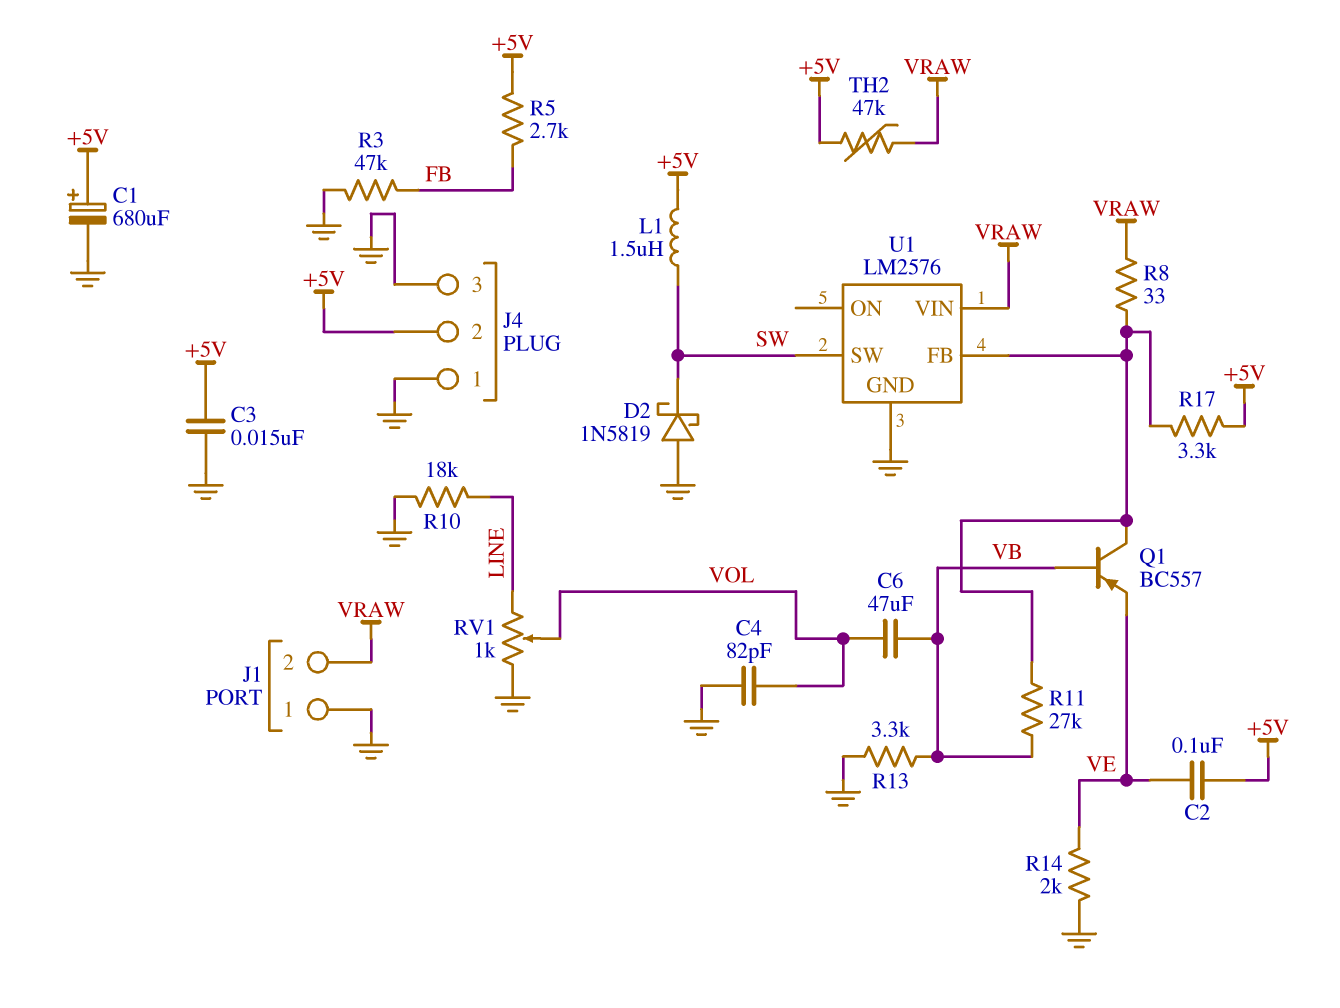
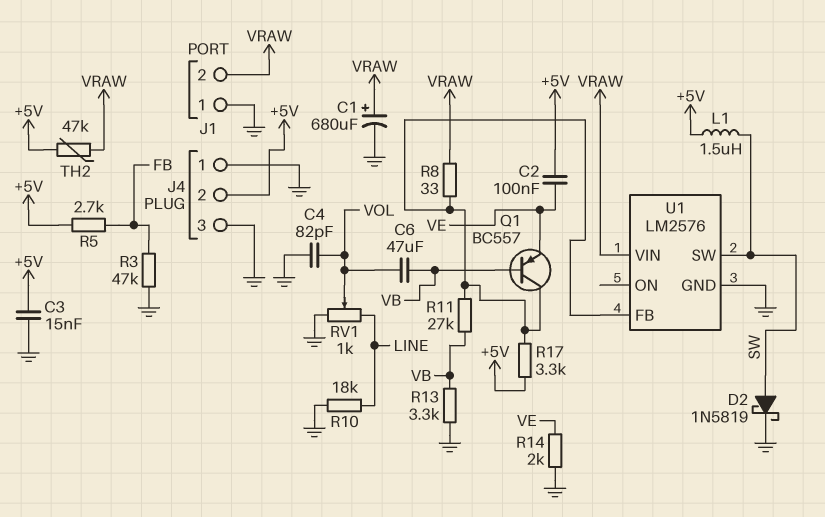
C1: 680uF (plus +5V, minus GND) -> 680uF (plus VRAW, minus GND)
D2: schottky 1N5819 (A GND, K SW) -> schottky 1N5819 (A SW, K GND)

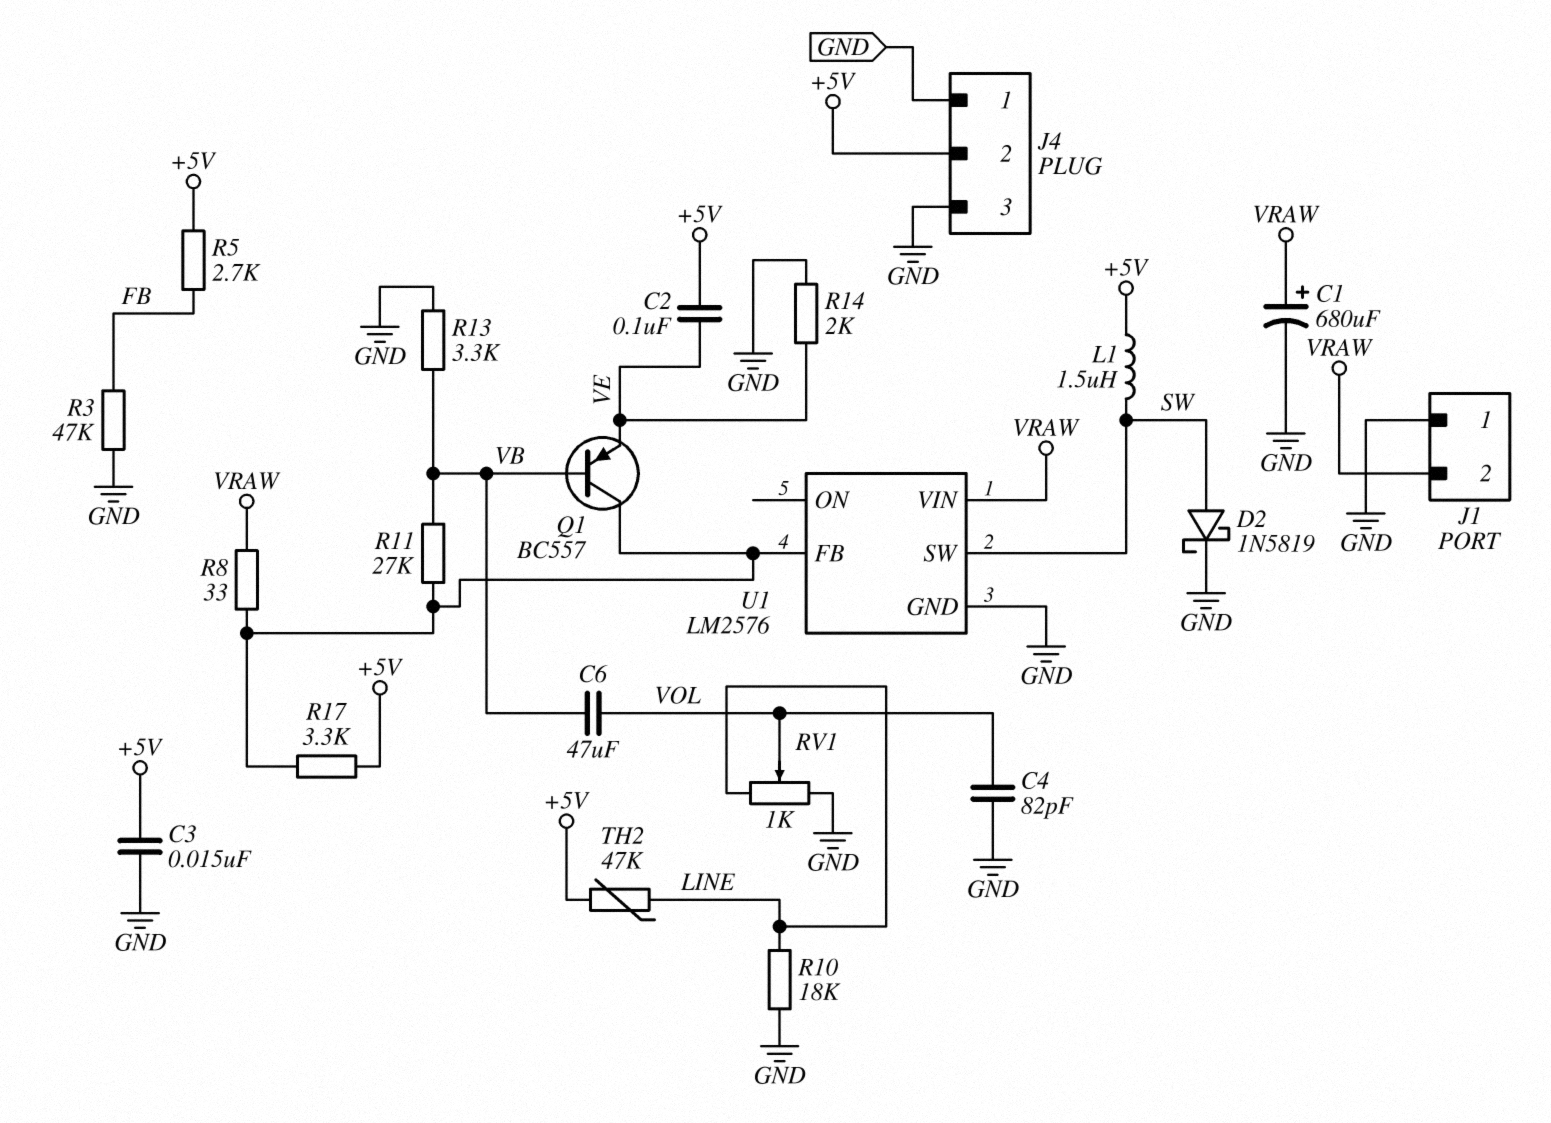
TH2: 47k (+5V, VRAW) -> 47k (+5V, LINE)

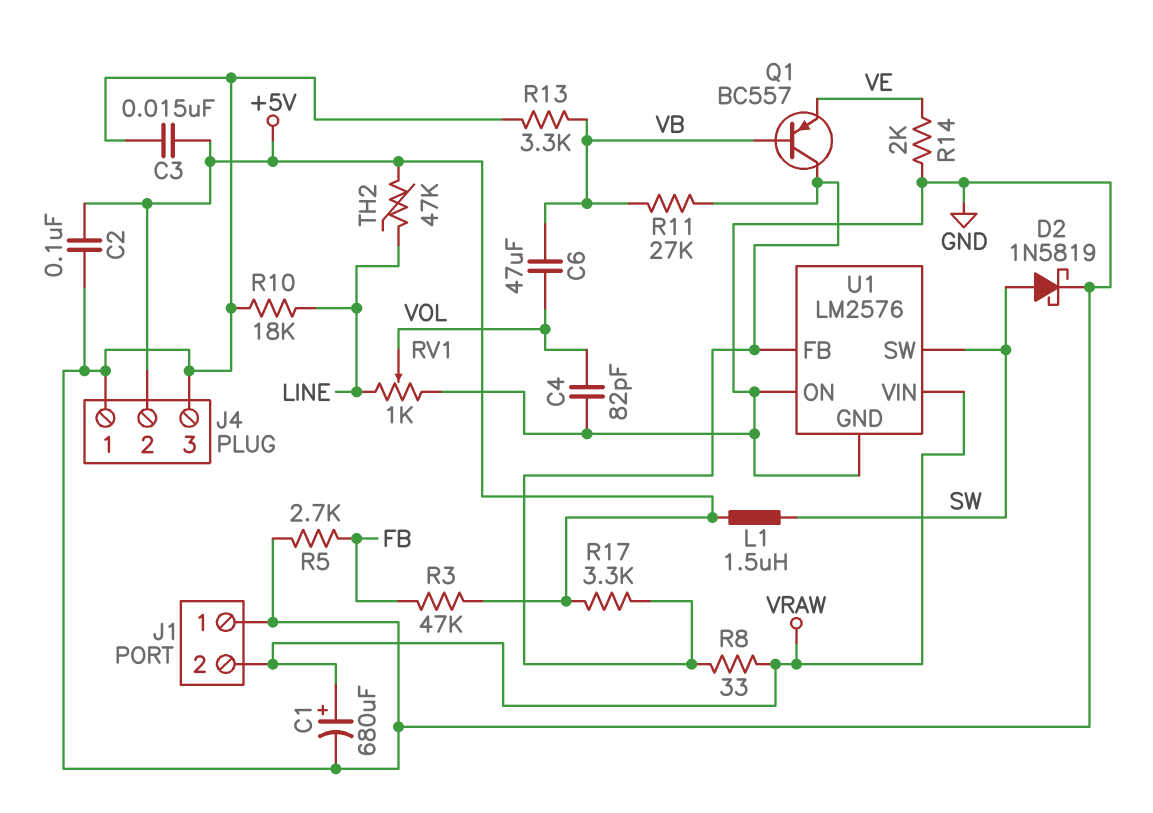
C2: 100nF (+5V, VE) -> 100nF (+5V, GND)
R3: 47k (FB, GND) -> 47k (+5V, FB)
R5: 2.7k (+5V, FB) -> 2.7k (FB, GND)
U1 pin ON: none -> GND

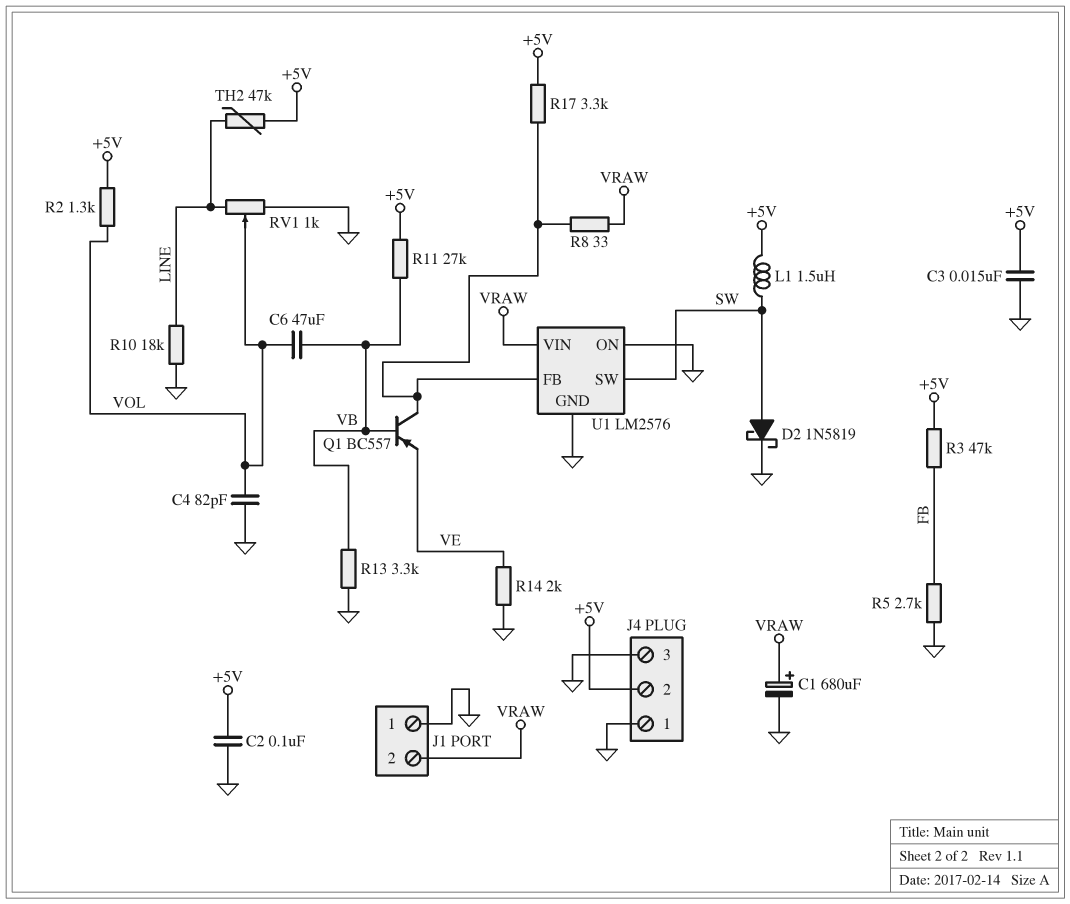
R2: none -> 1.3k (+5V, VOL)
R11: 27k (U1/FB, VB) -> 27k (+5V, VB)

